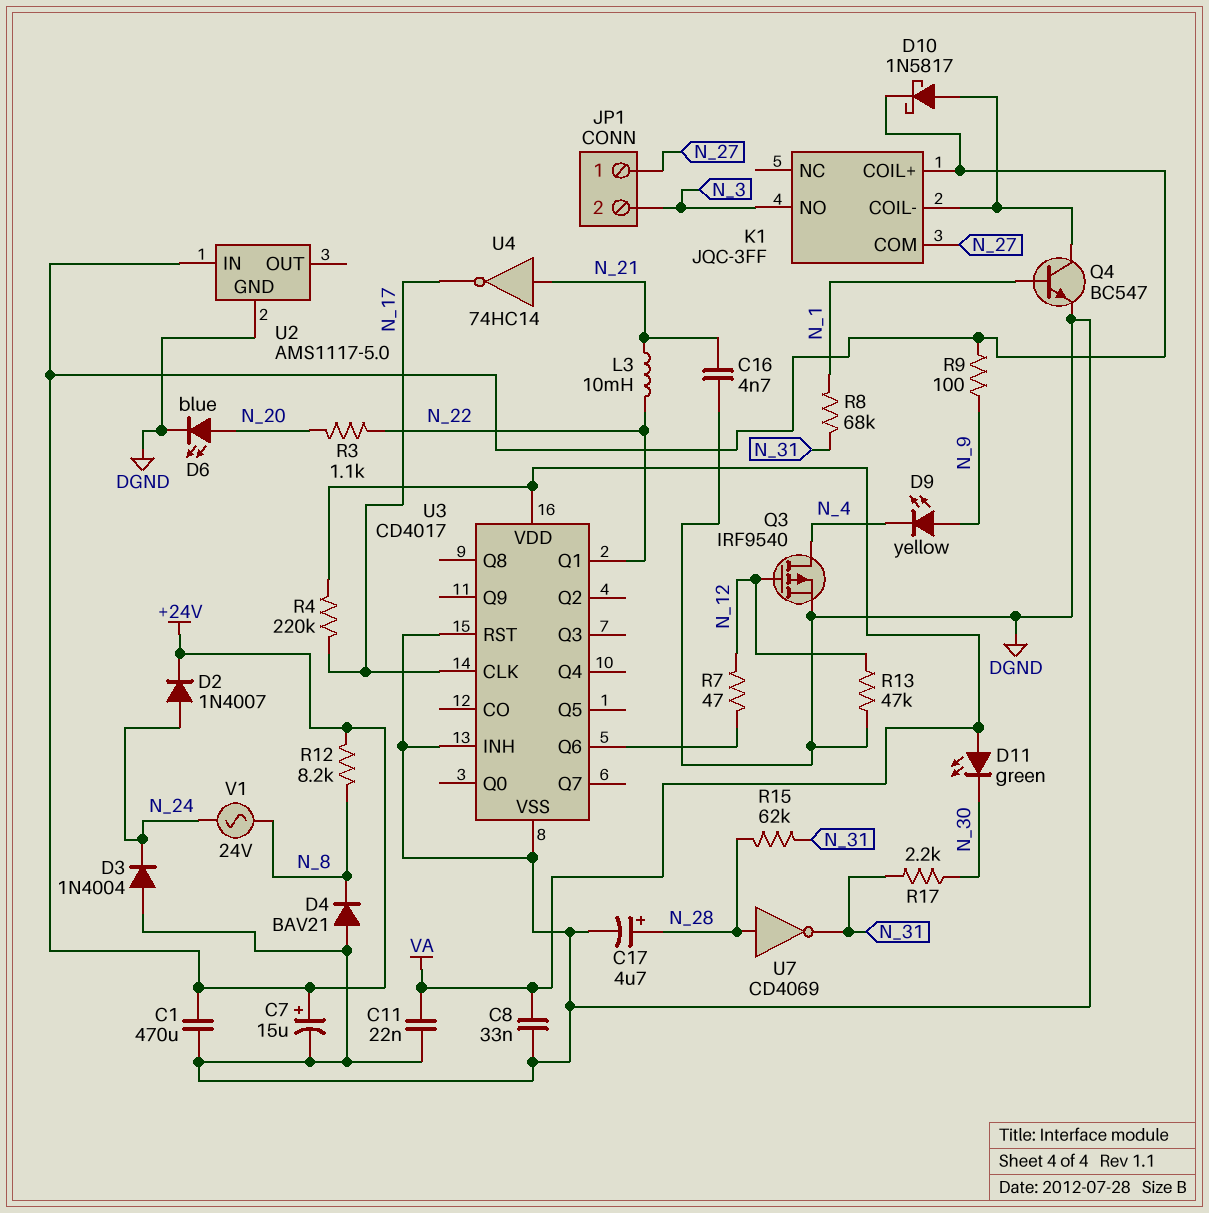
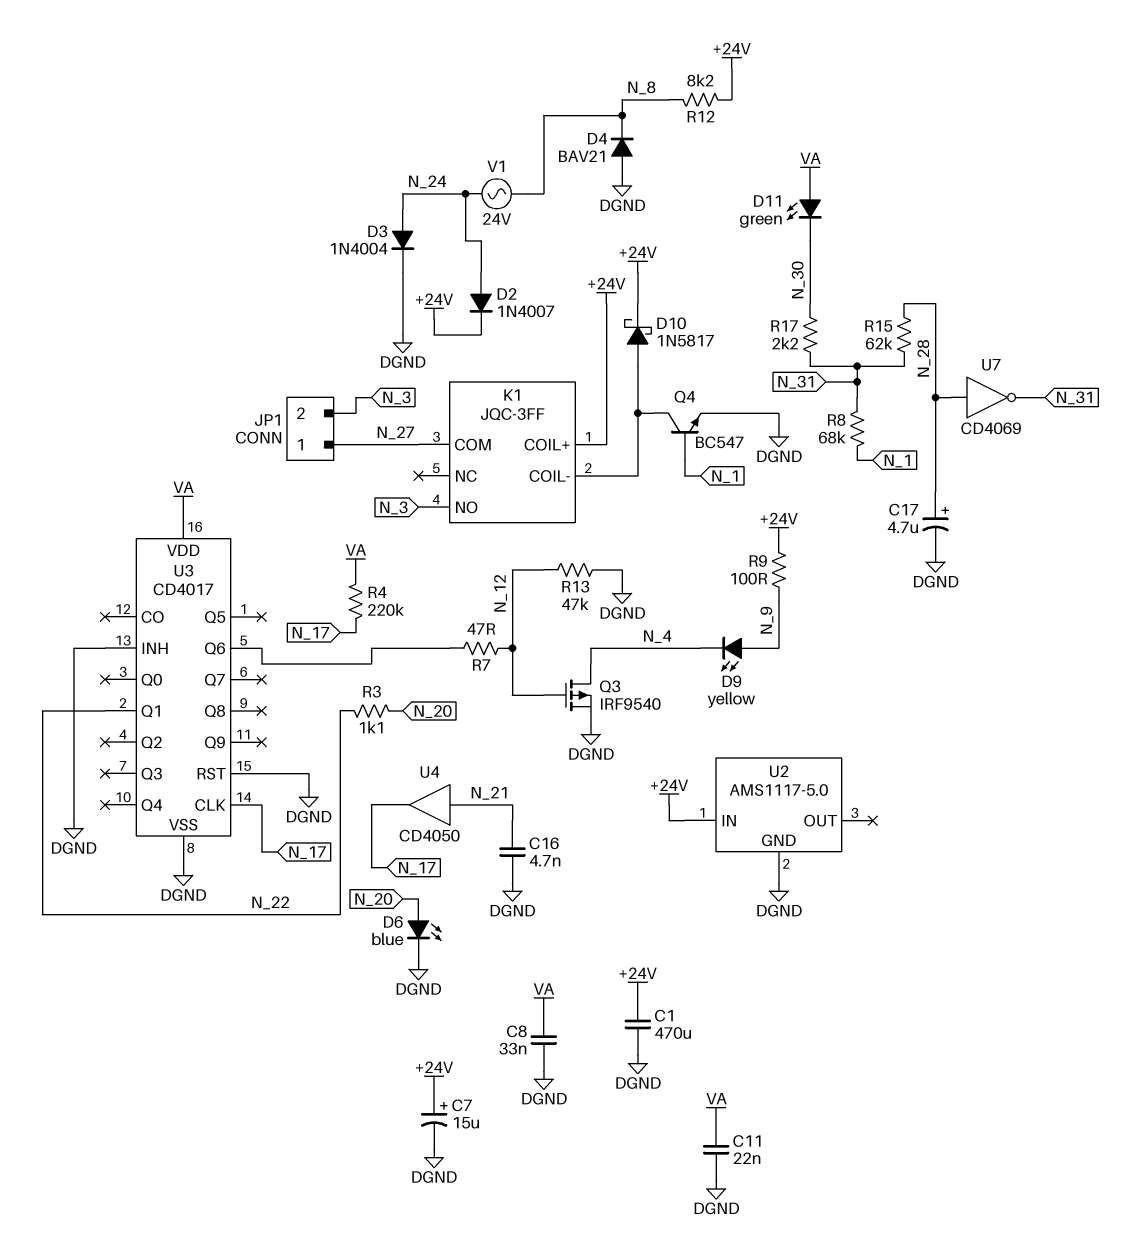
D3: diode 1N4004 (A DGND, K N_24) -> diode 1N4004 (A N_24, K DGND)
L3: 10mH (N_21, N_22) -> none
U4: NOT 74HC14 (in N_21, out N_17) -> buffer CD4050 (in N_21, out N_17)

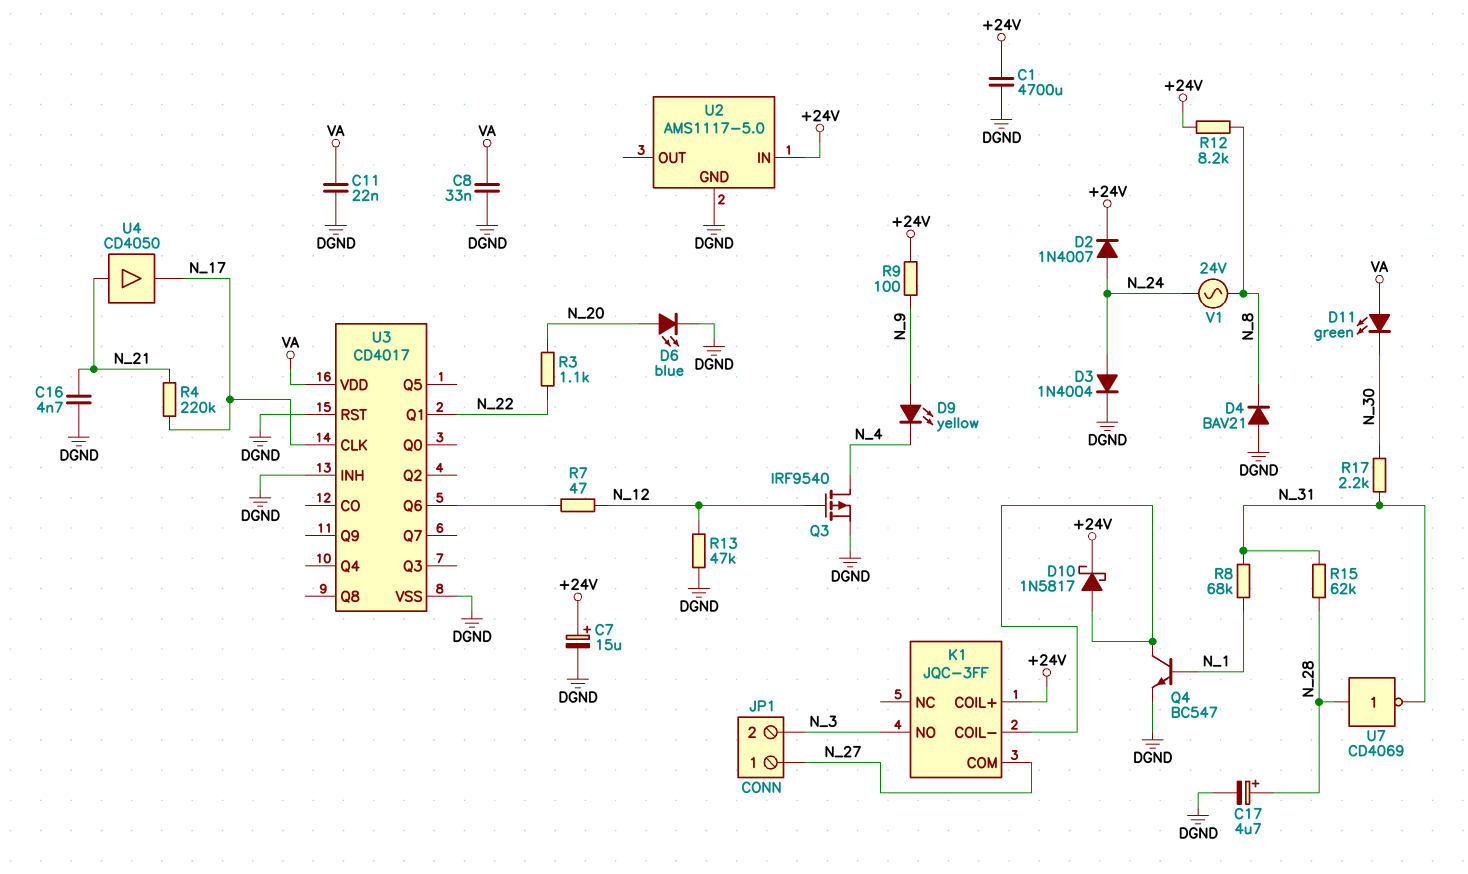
C1: 470uF (+24V, DGND) -> 4700uF (+24V, DGND)
R4: 220k (N_17, VA) -> 220k (N_17, N_21)

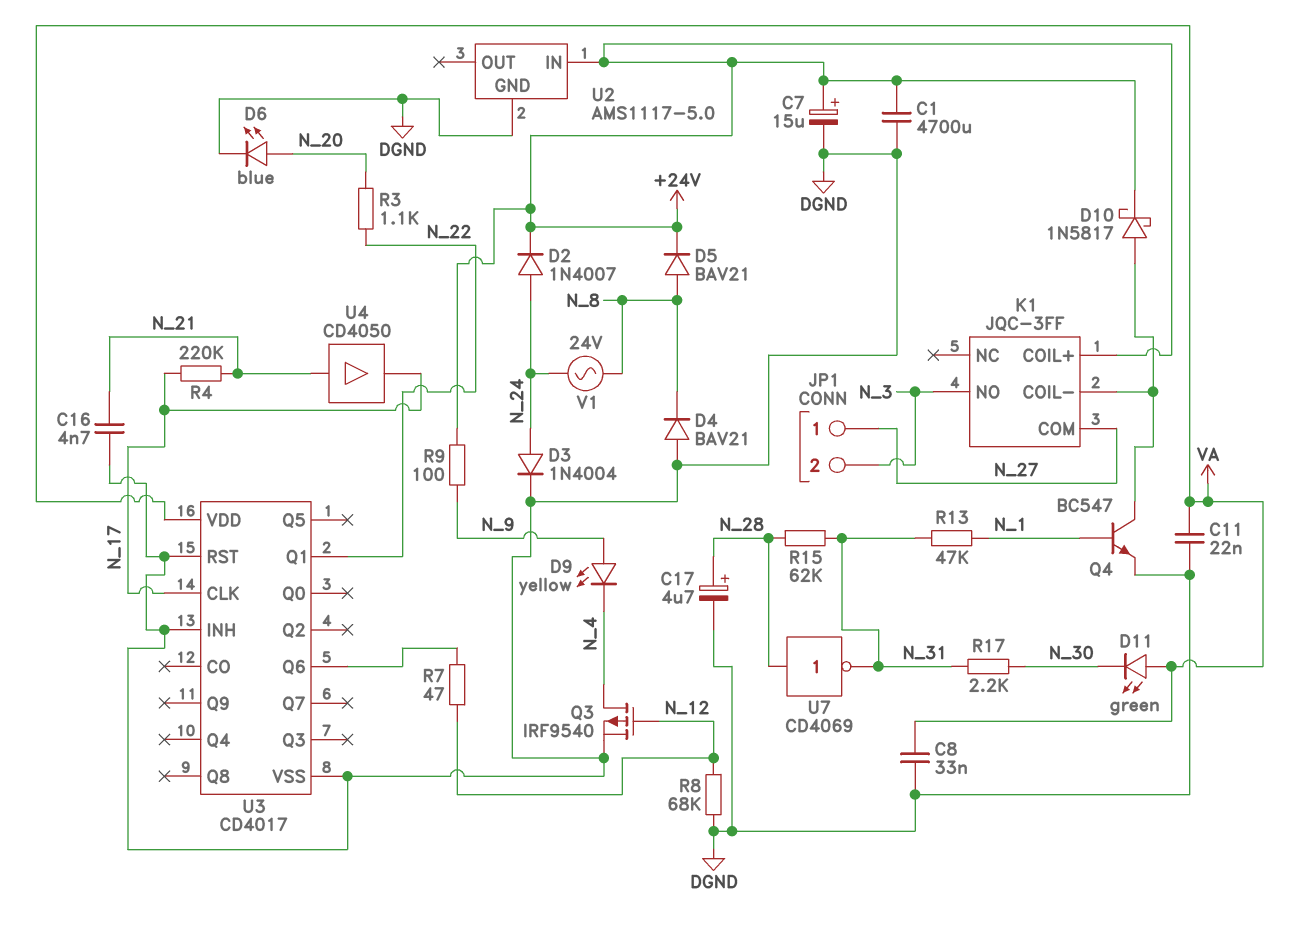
D5: none -> diode BAV21 (A N_8, K +24V)
R8: 68k (N_1, N_31) -> 68k (DGND, N_12)
R12: 8.2k (+24V, N_8) -> none
R13: 47k (DGND, N_12) -> 47k (N_1, N_31)

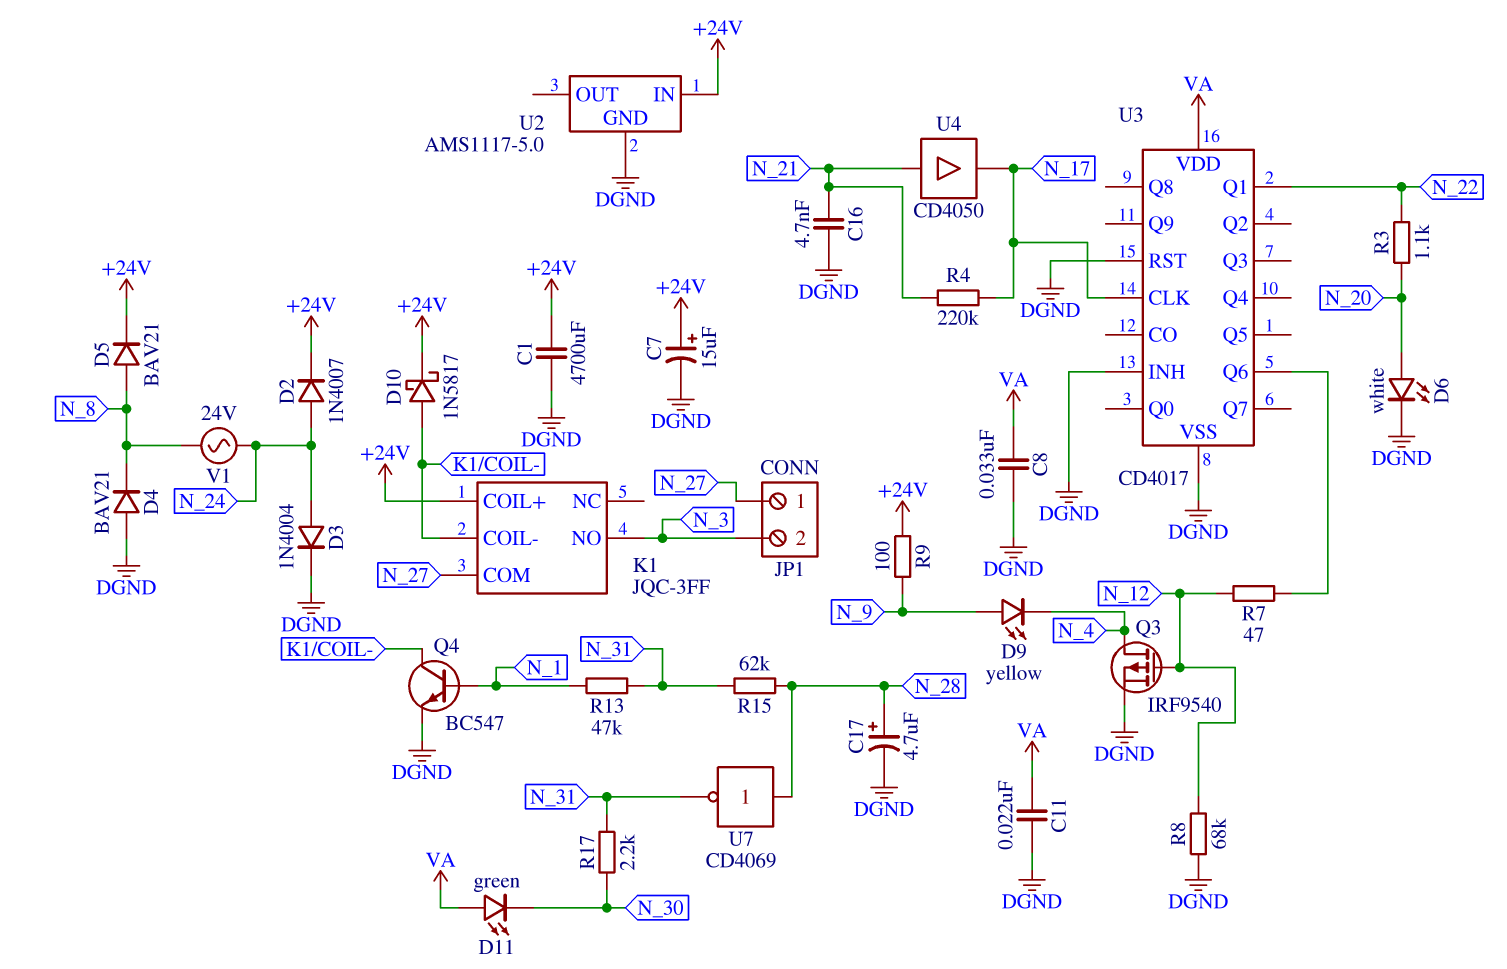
D6: LED blue (A N_20, K DGND) -> LED white (A N_20, K DGND)

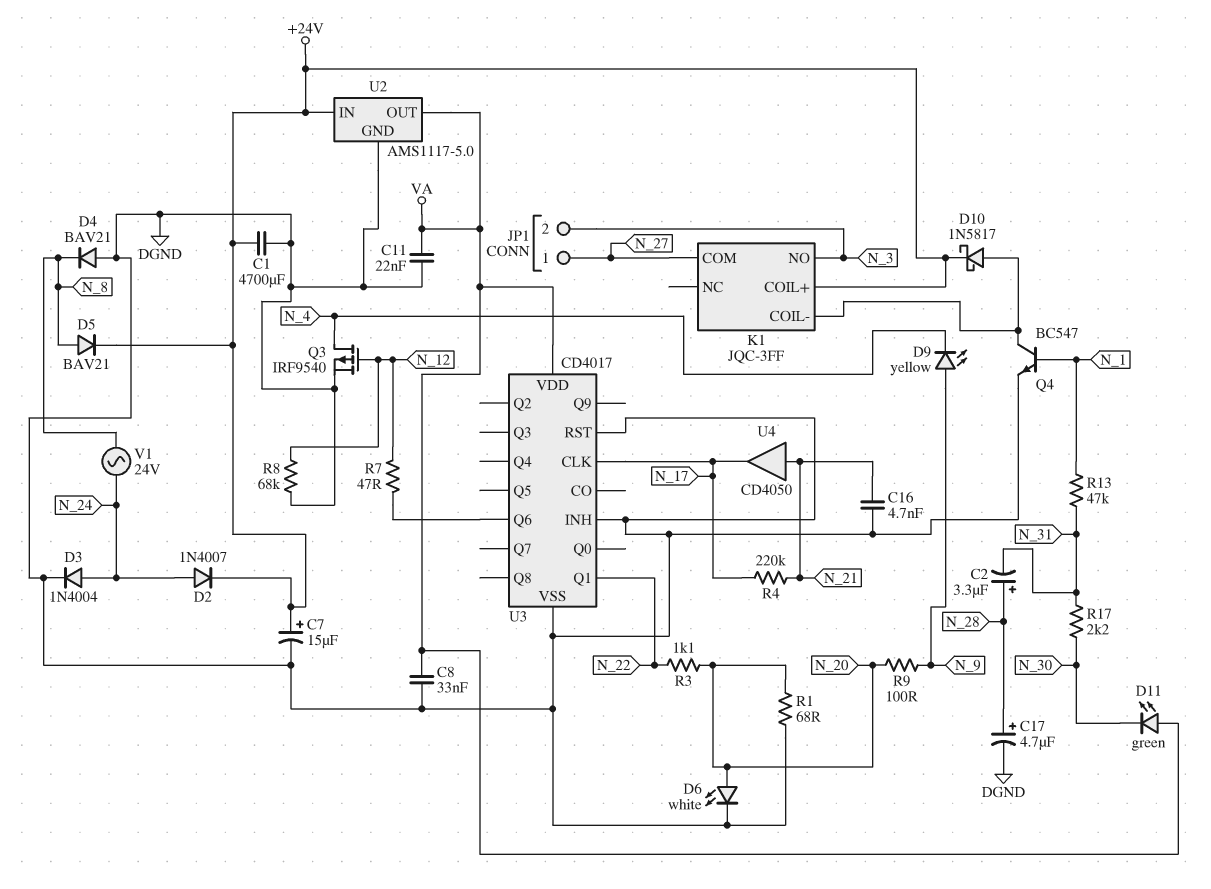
C2: none -> 3.3uF (plus N_28, minus N_31)
R1: none -> 68 (DGND, N_20)
R9: 100 (+24V, N_9) -> 100 (N_9, N_20)
R15: 62k (N_28, N_31) -> none
U2 pin OUT: none -> VA
U7: NOT CD4069 (in N_28, out N_31) -> none

